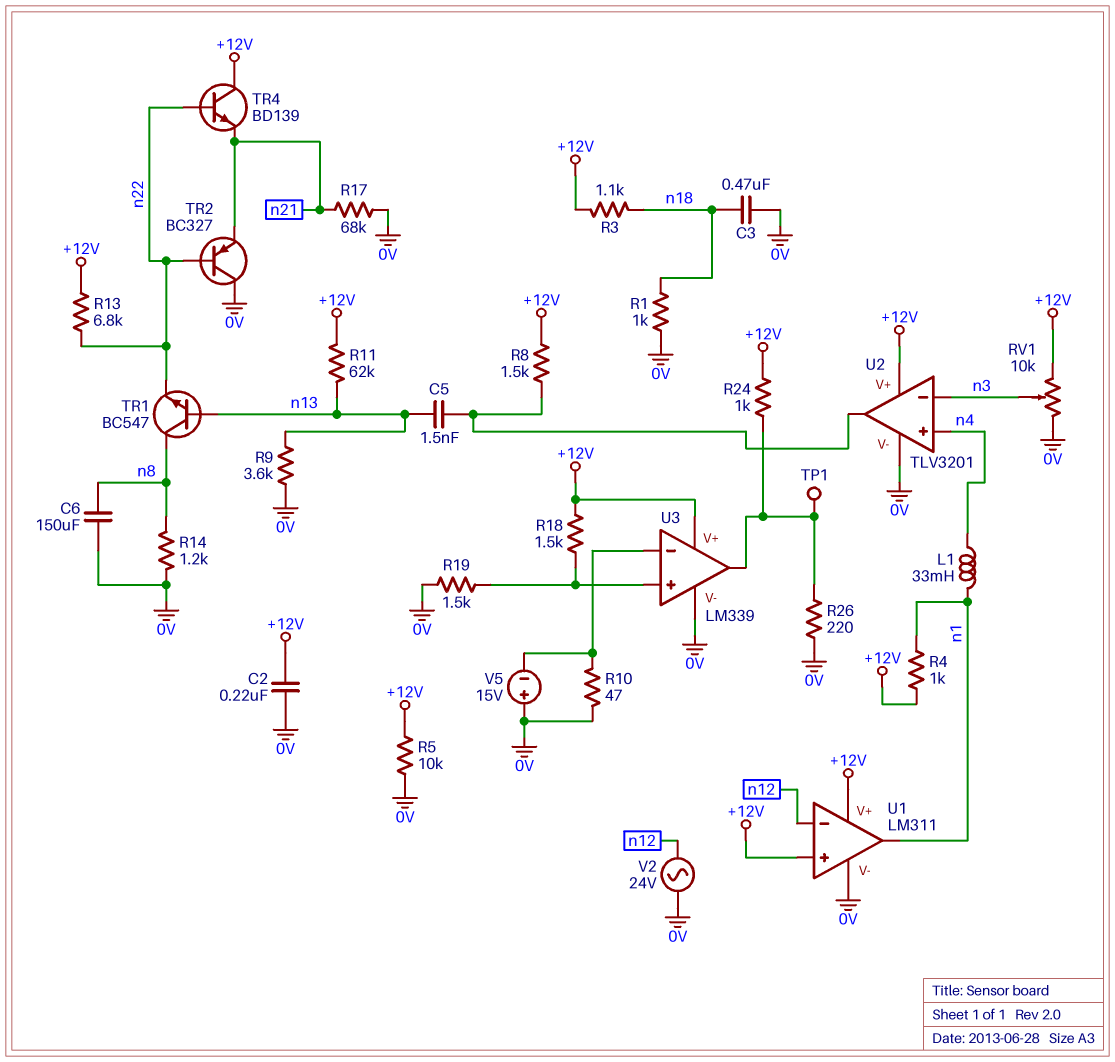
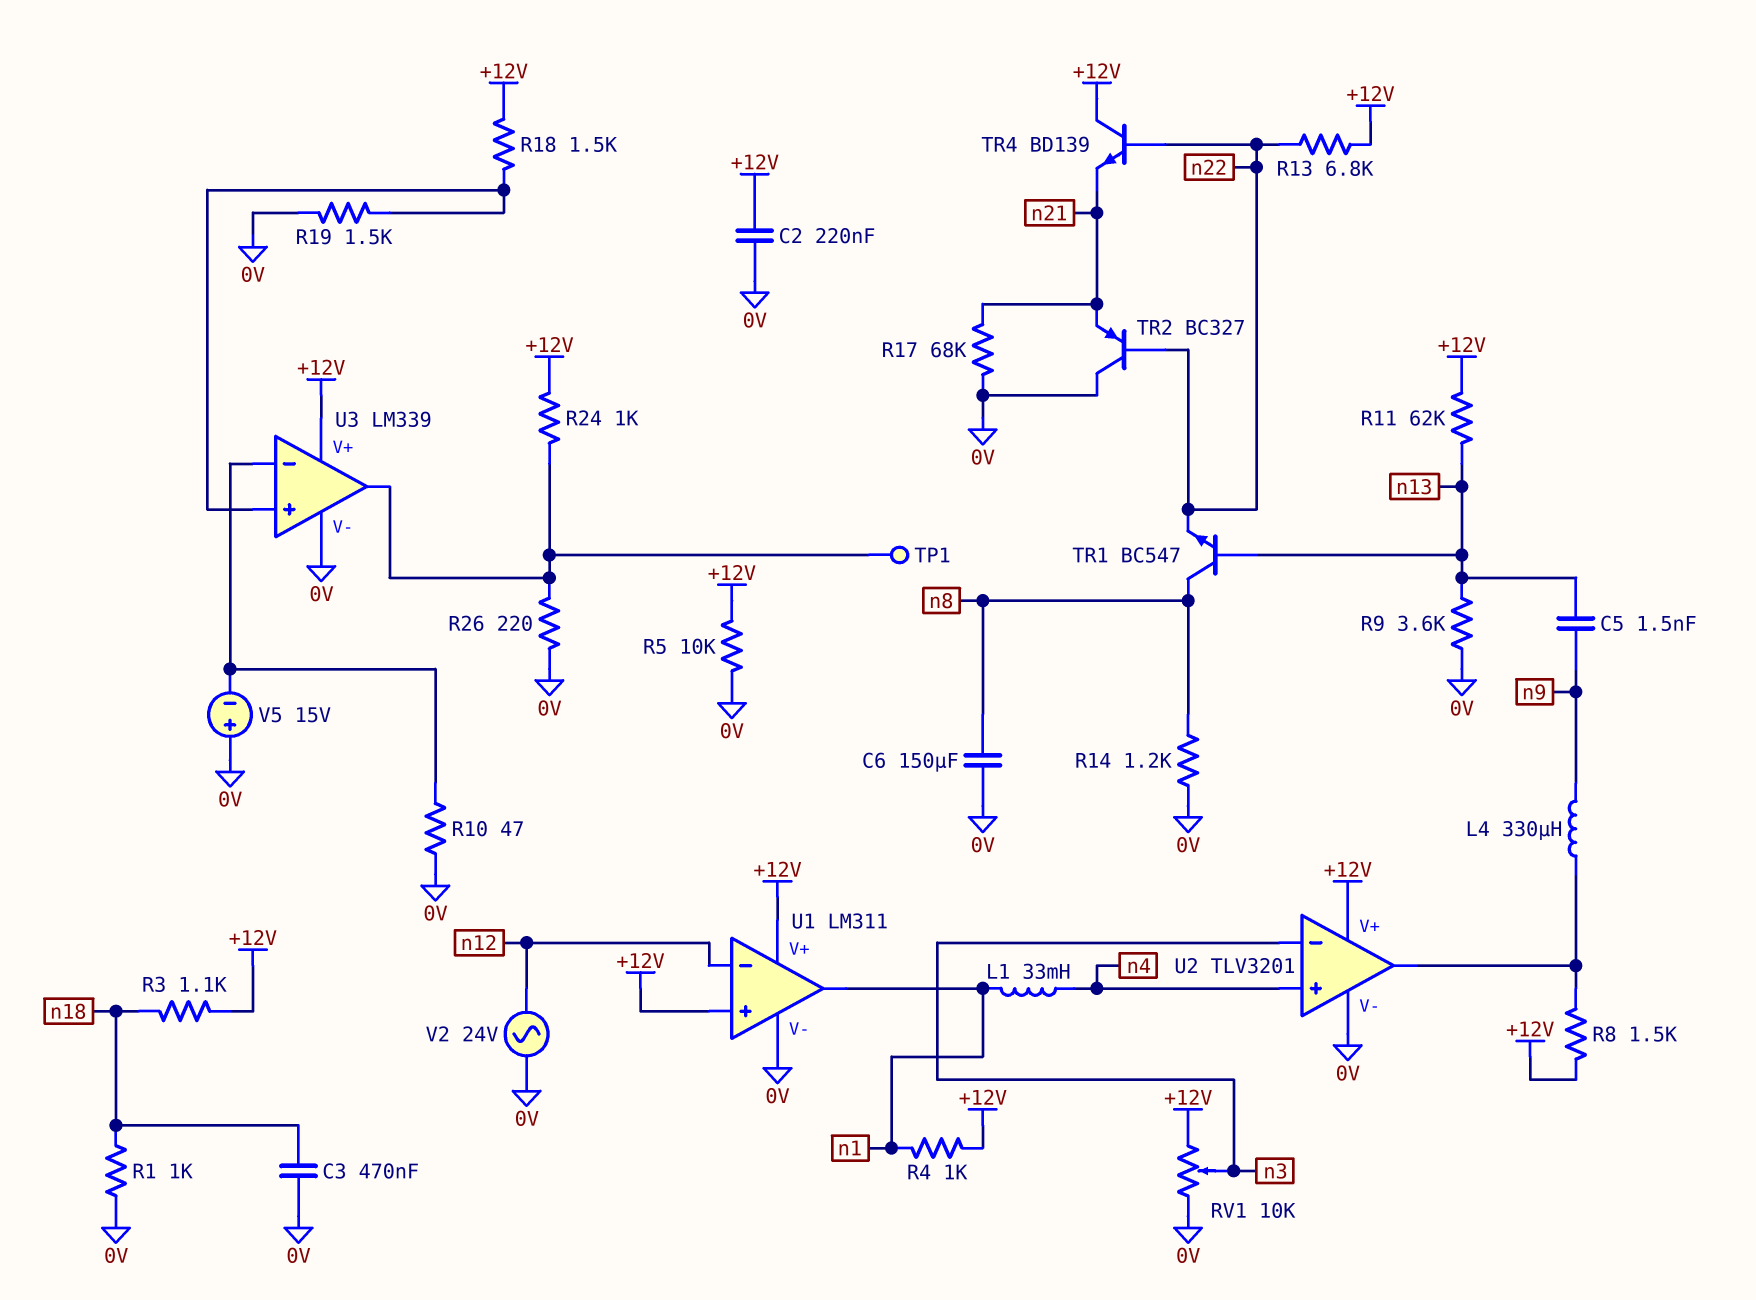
C5: 1.5nF (U2/out, n13) -> 1.5nF (n9, n13)
L4: none -> 330uH (U2/out, n9)

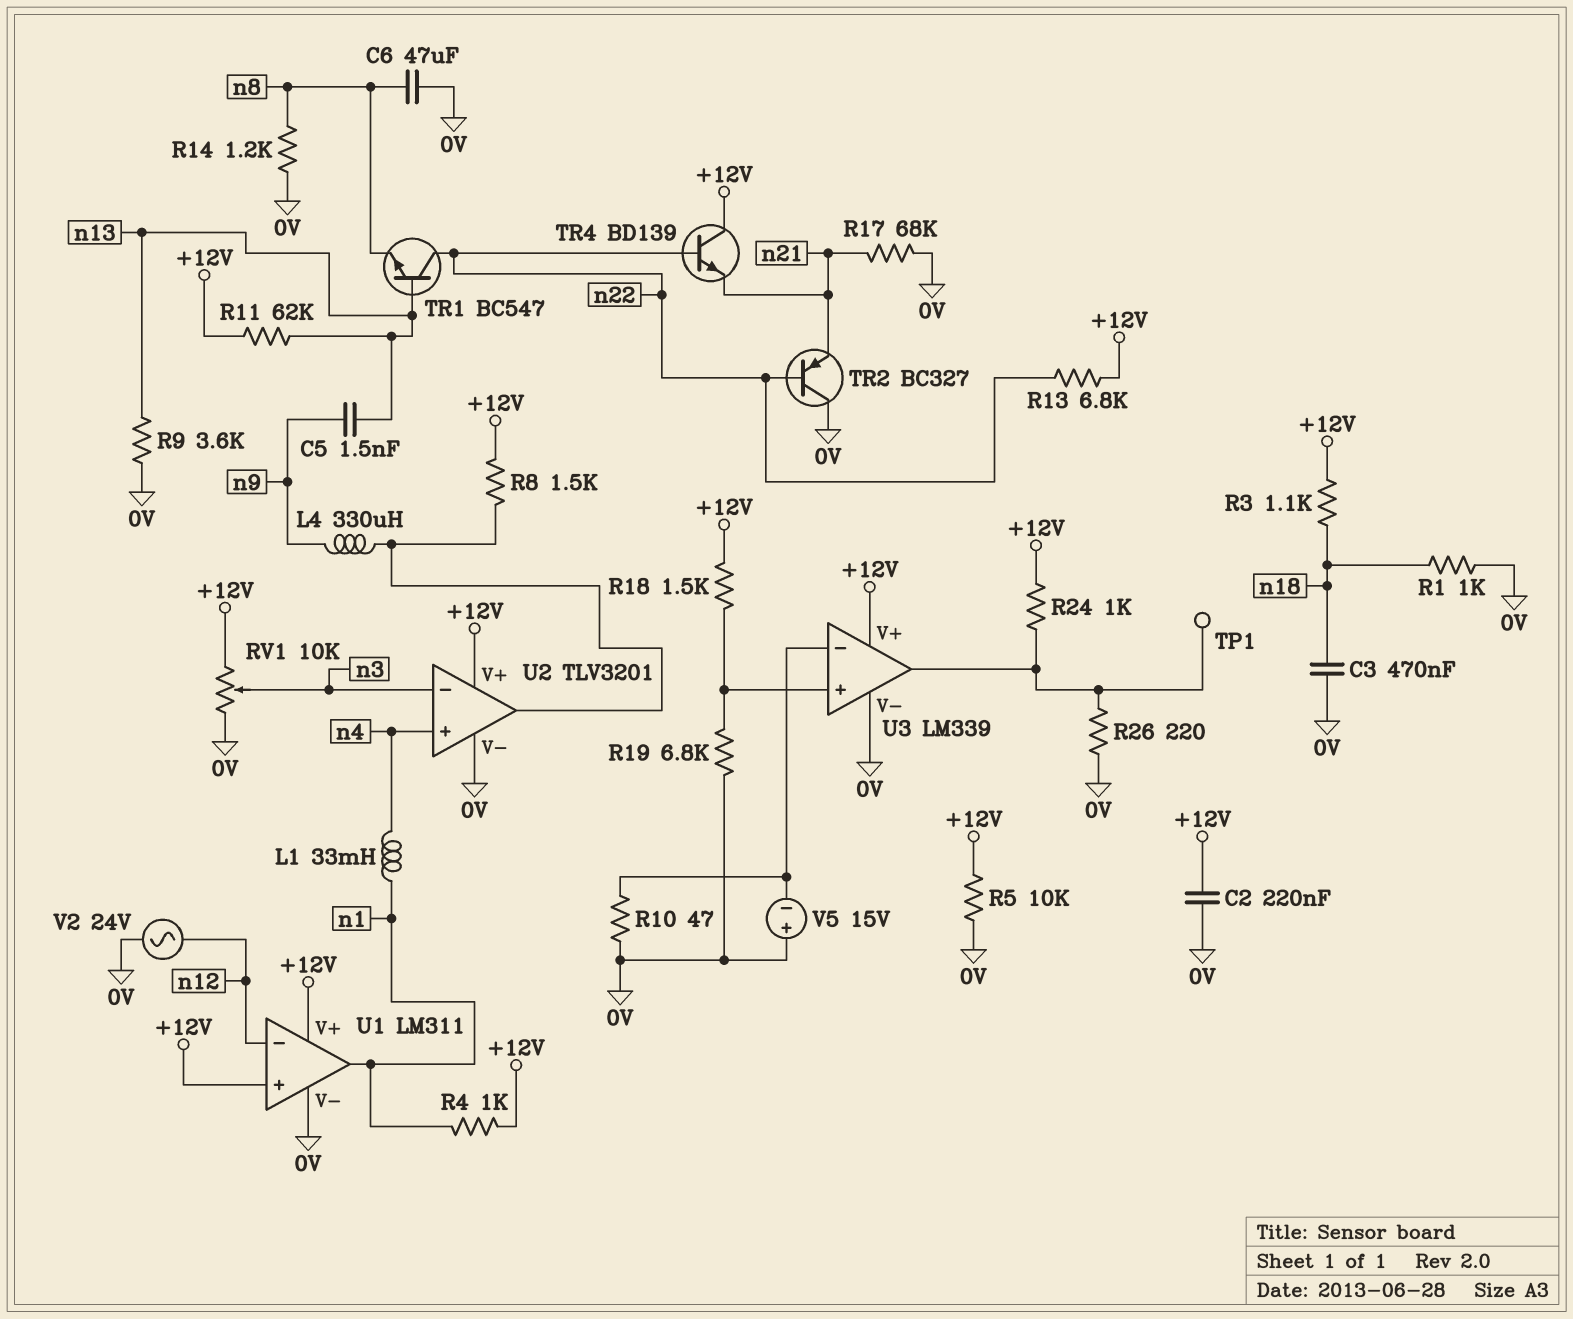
C6: 150uF (0V, n8) -> 47uF (0V, n8)
R19: 1.5k (0V, U3/in+) -> 6.8k (0V, U3/in+)
TR1: NPN BC547 (B n13, C n8, E n22) -> NPN BC547 (B n13, C n22, E n8)

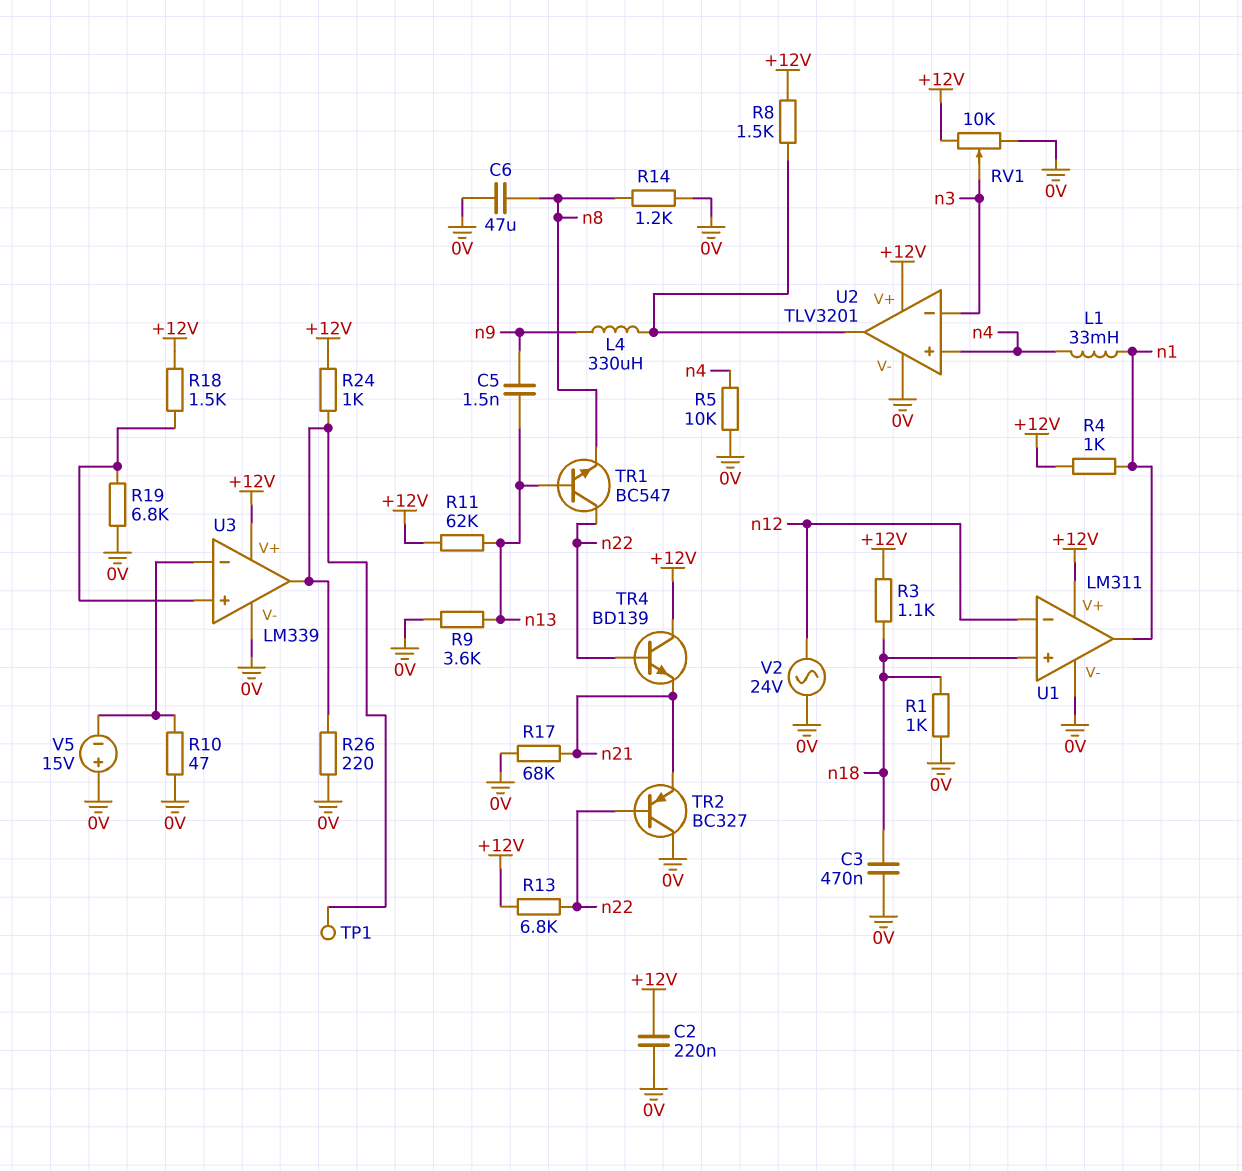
R5: 10k (+12V, 0V) -> 10k (0V, n4)
U1 pin in+: +12V -> n18

